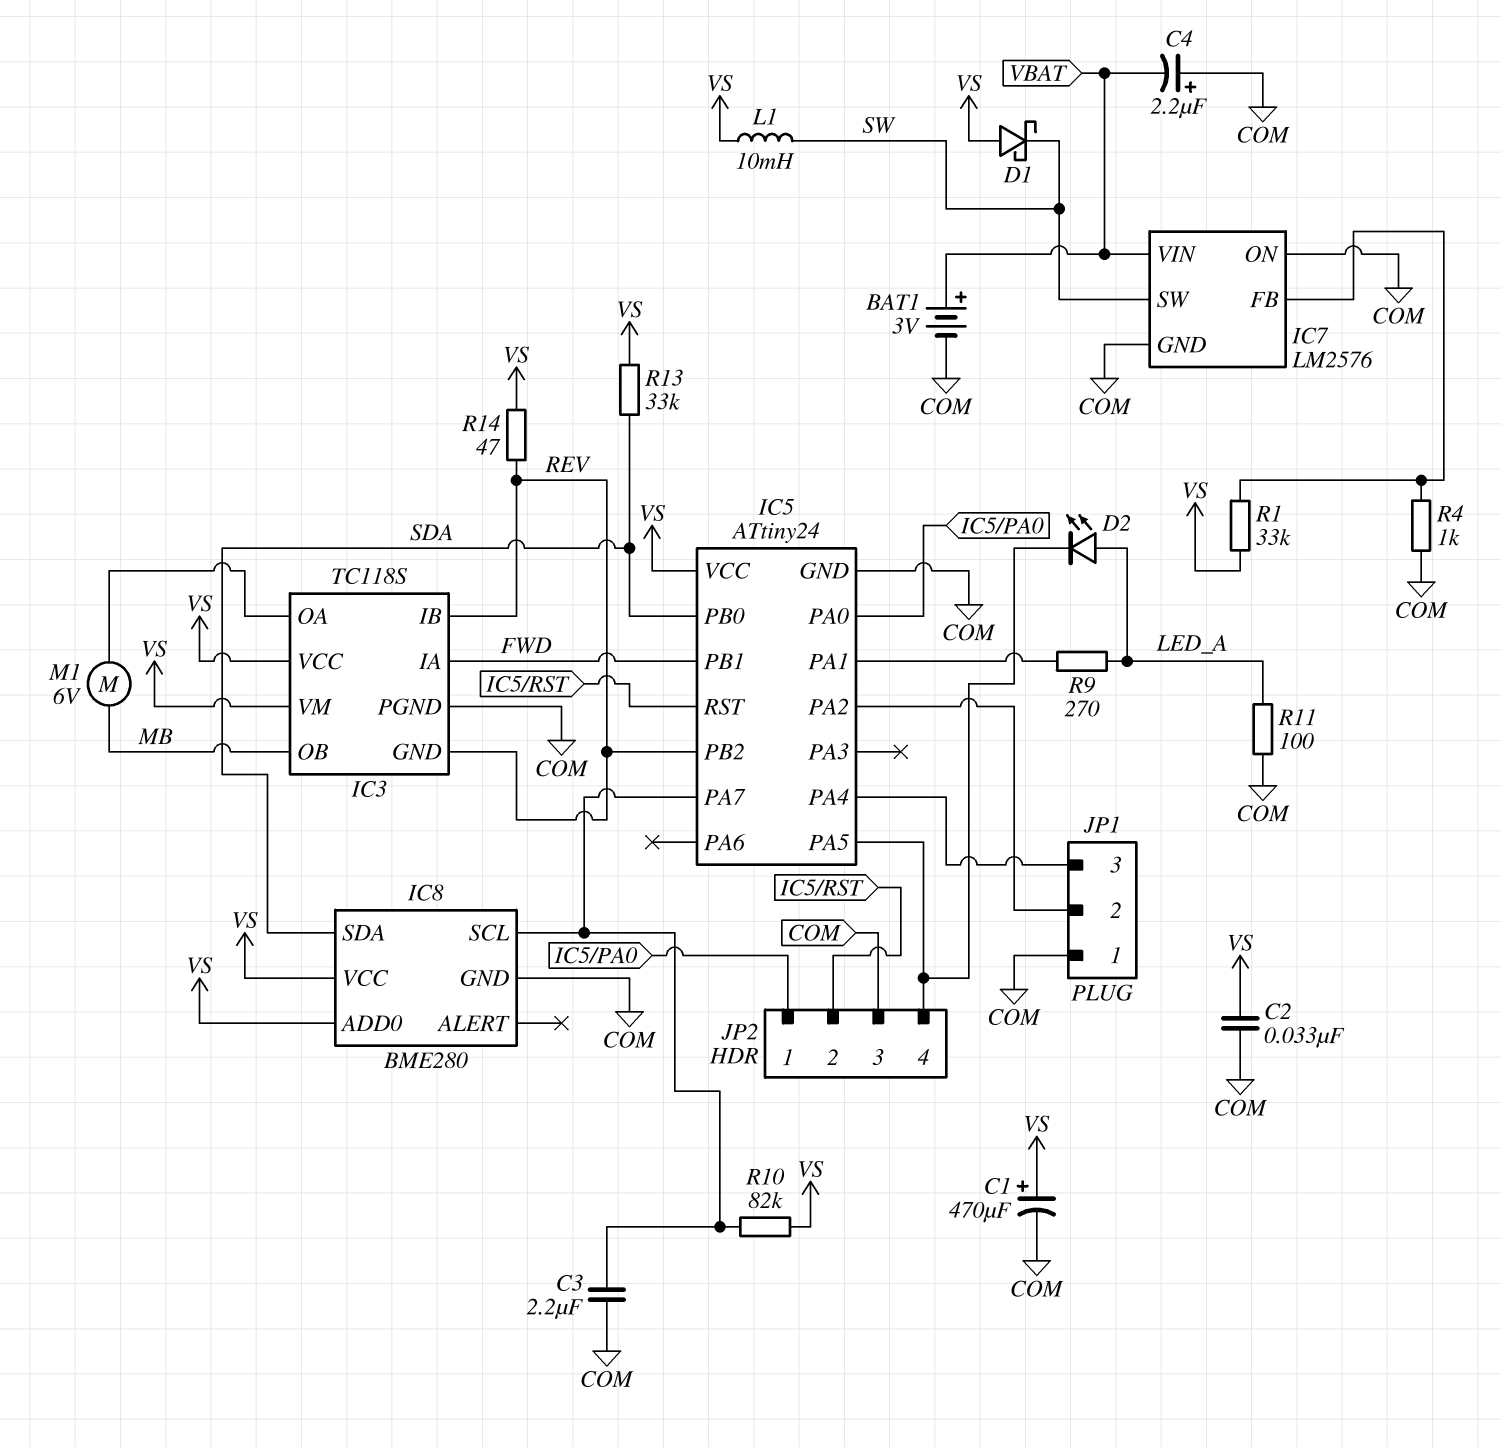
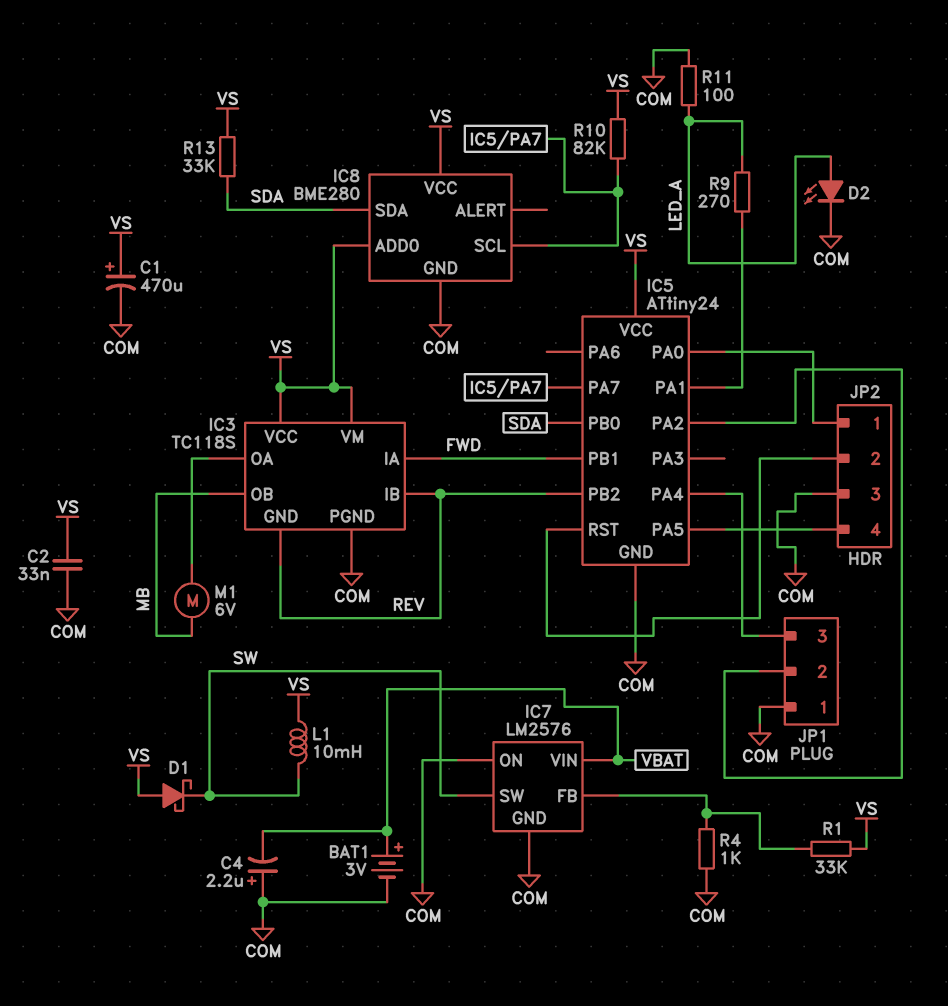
C3: 2.2uF (COM, IC5/PA7) -> none
D2: LED (A LED_A, K IC5/PA5) -> LED (A LED_A, K COM)
R14: 47 (REV, VS) -> none

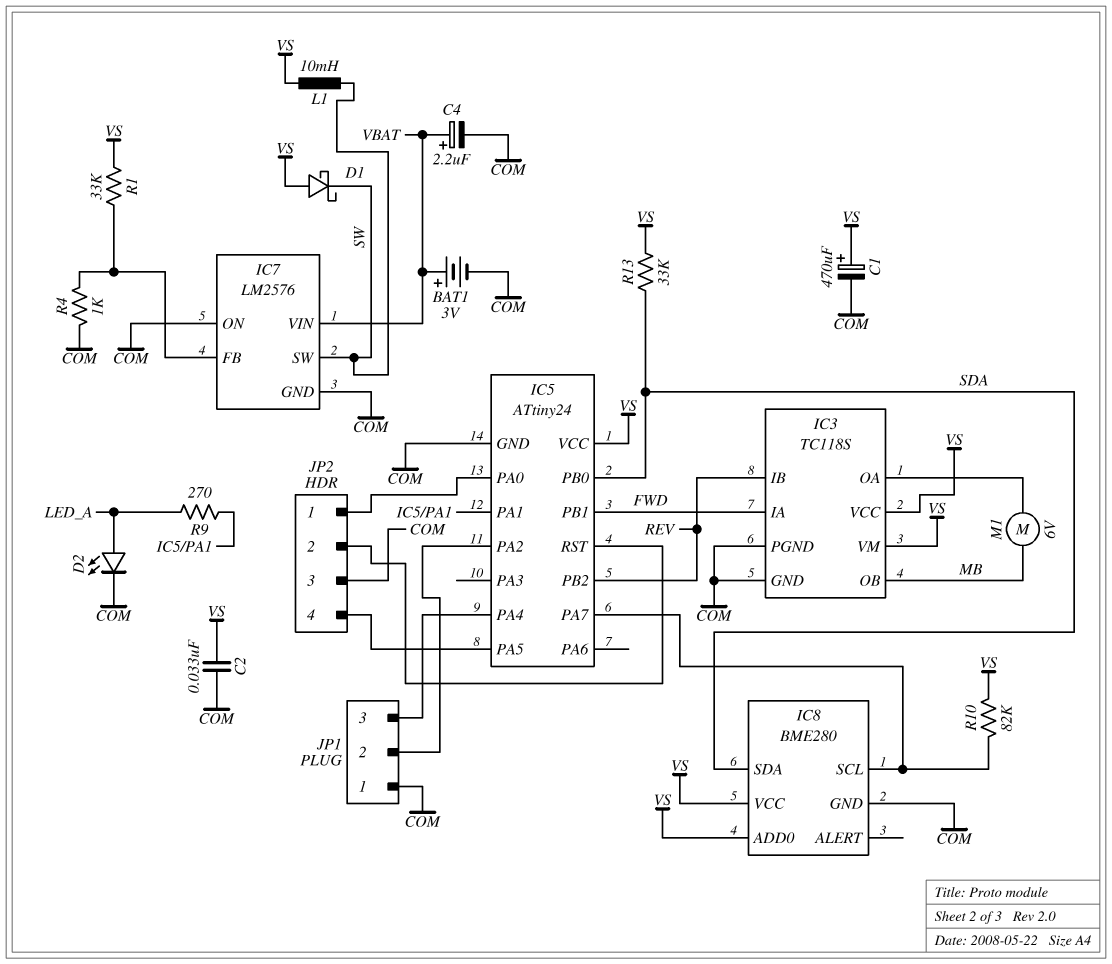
C4: 2.2uF (plus COM, minus VBAT) -> 2.2uF (plus VBAT, minus COM)
IC3 pin GND: REV -> COM
R11: 100 (COM, LED_A) -> none

